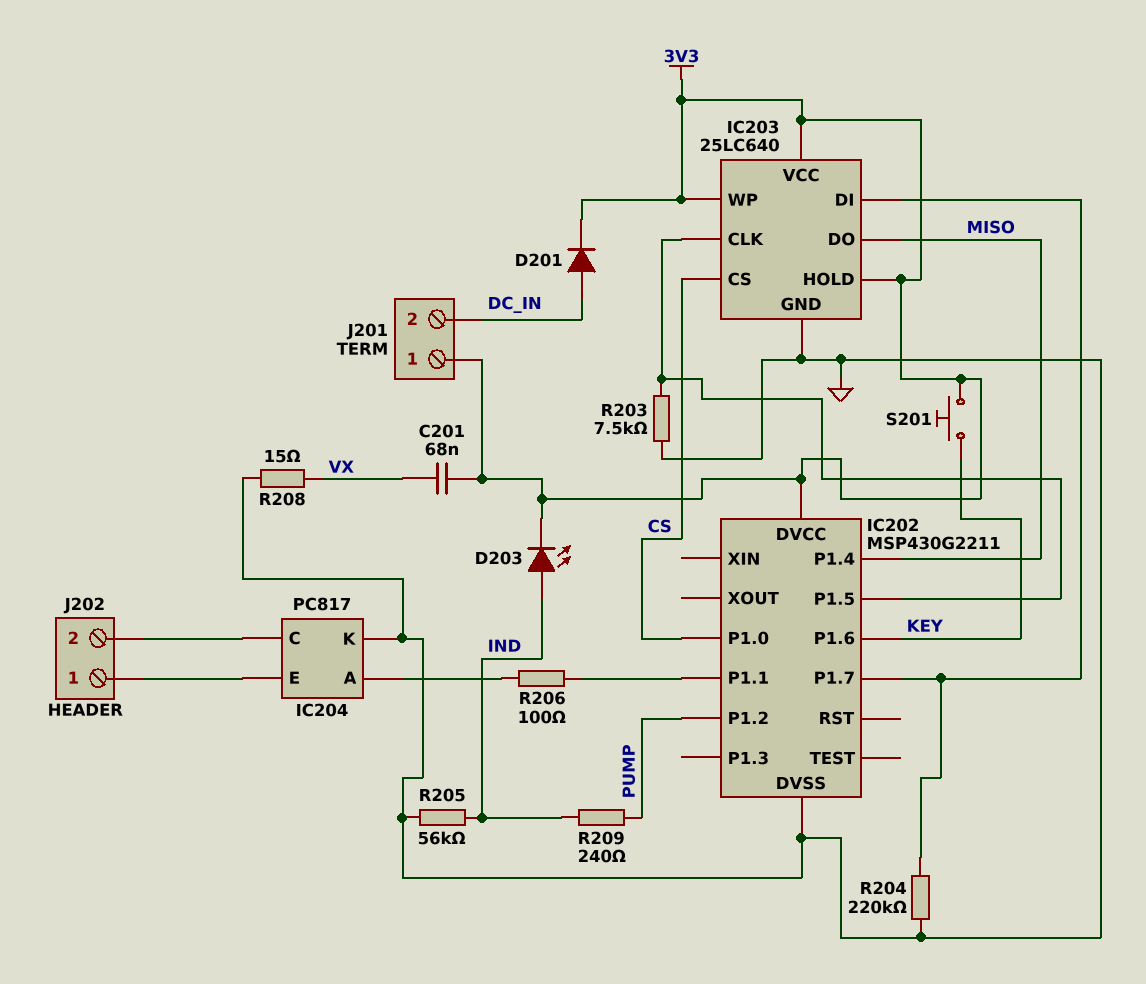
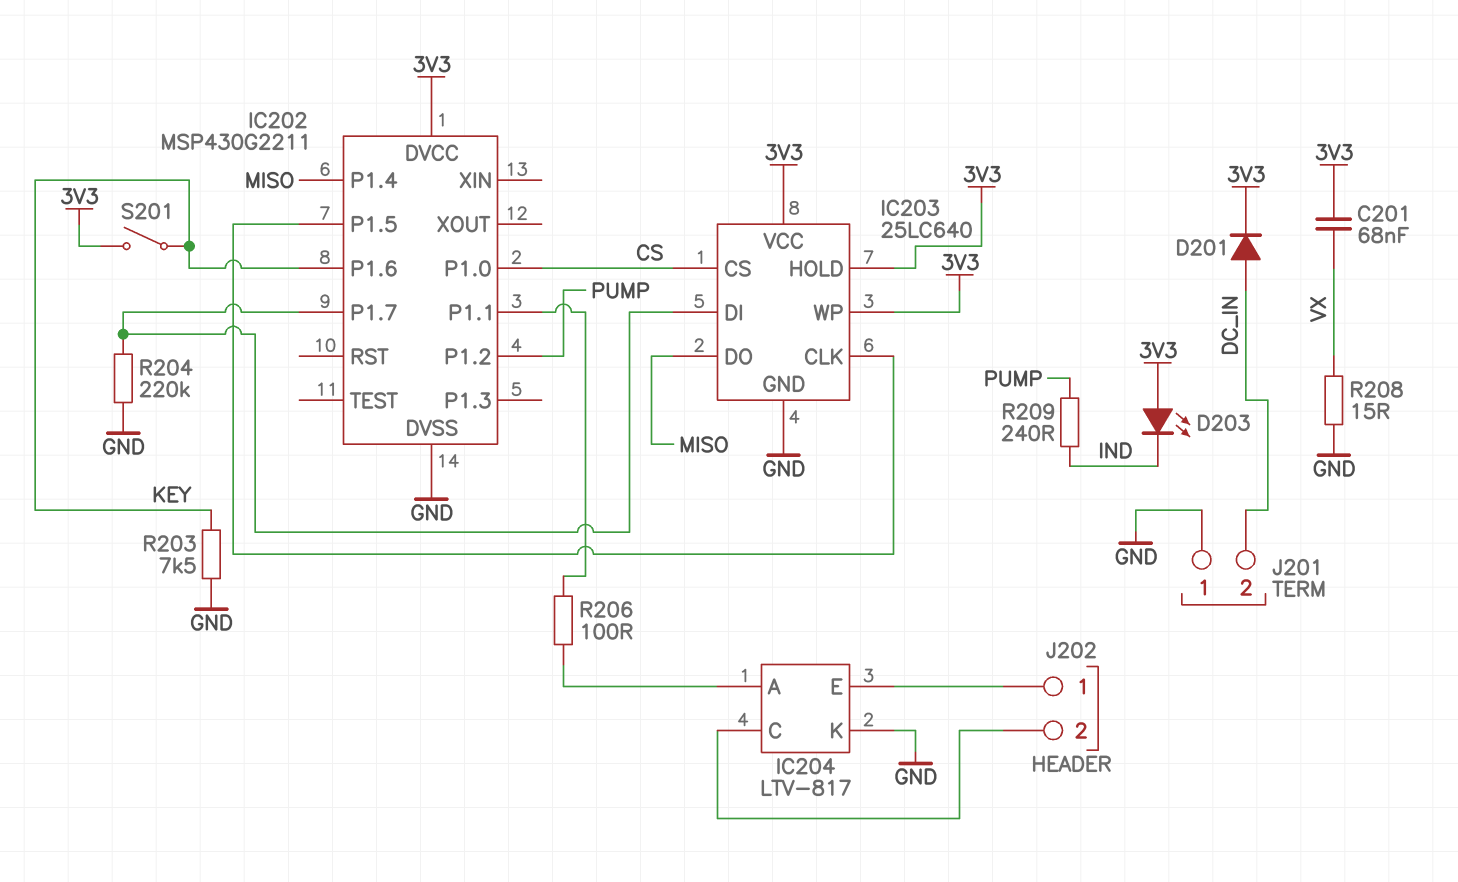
D203: LED (A IND, K 3V3) -> LED (A 3V3, K IND)
IC204: PC817 -> LTV-817
J201 pin 1: 3V3 -> GND
R203: 7.5k (GND, IC202/P1.5) -> 7.5k (GND, KEY)
R205: 56k (GND, IND) -> none
S201: button (3V3, KEY) -> switch (3V3, KEY)

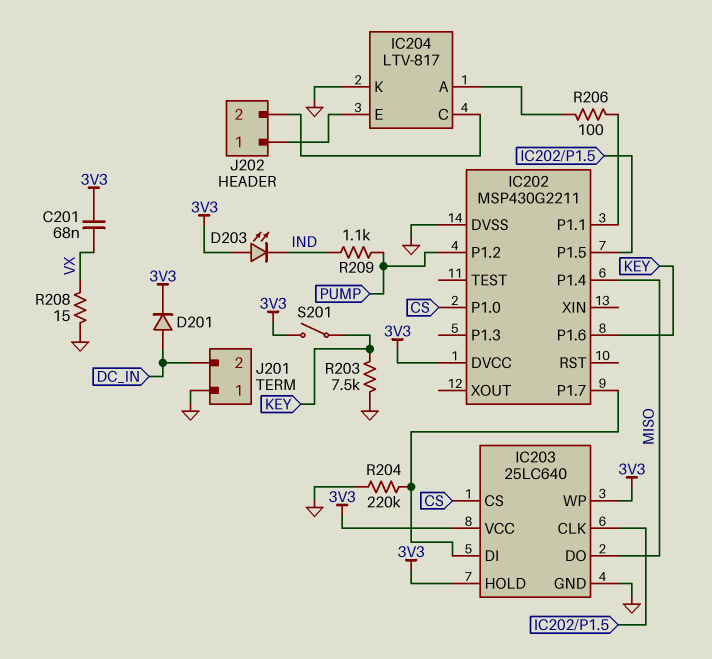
R209: 240 (IND, PUMP) -> 1.1k (IND, PUMP)

